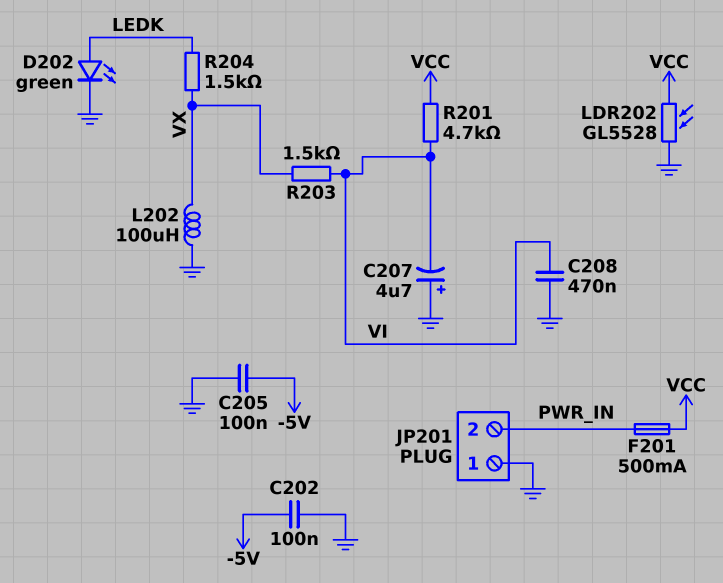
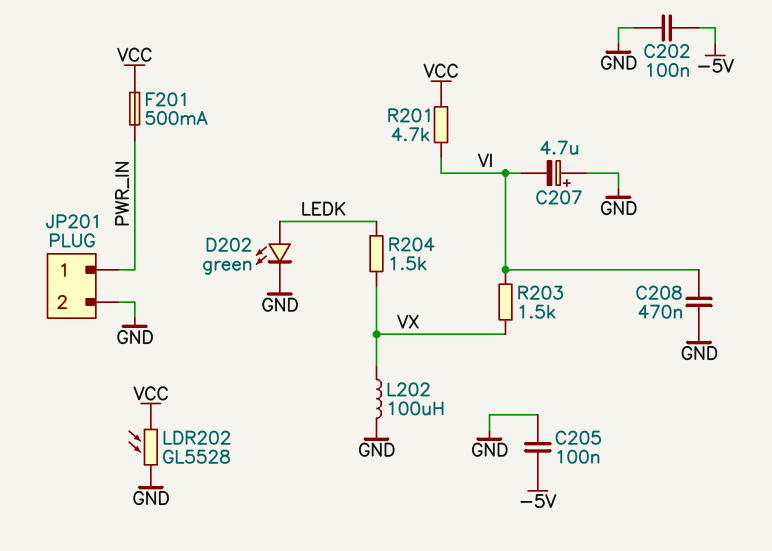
JP201 pin 1: GND -> PWR_IN
JP201 pin 2: PWR_IN -> GND

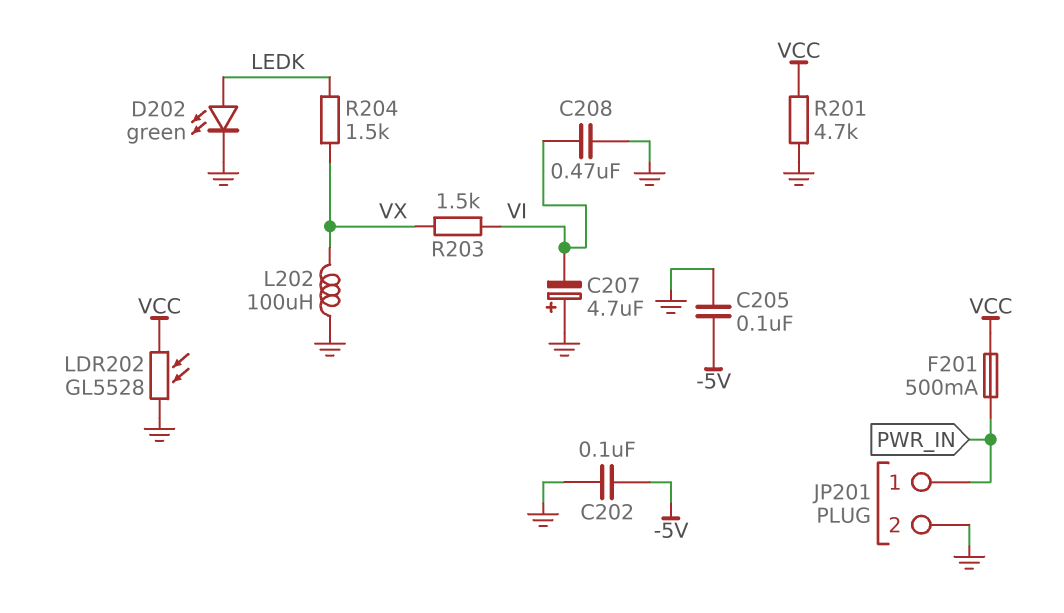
R201: 4.7k (VCC, VI) -> 4.7k (GND, VCC)

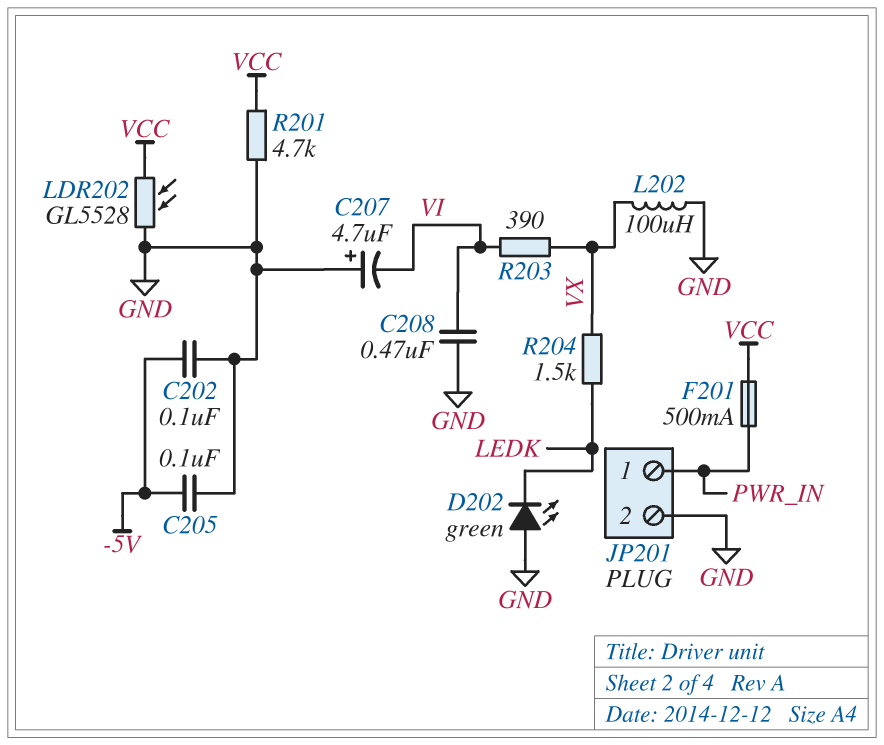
D202: LED green (A LEDK, K GND) -> LED green (A GND, K LEDK)
R203: 1.5k (VI, VX) -> 390 (VI, VX)

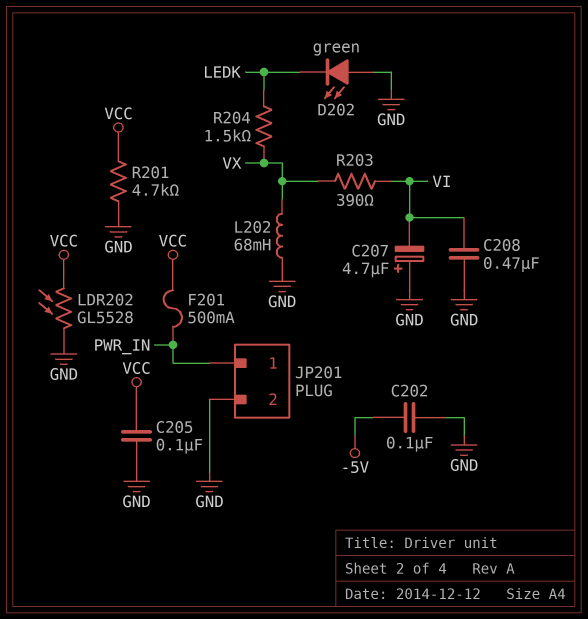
C205: 100nF (-5V, GND) -> 100nF (GND, VCC)
L202: 100uH (GND, VX) -> 68mH (GND, VX)

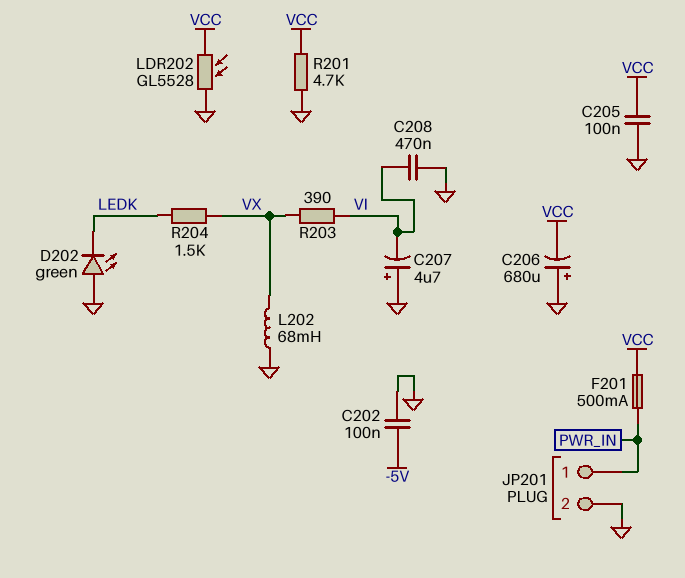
C206: none -> 680uF (plus GND, minus VCC)

